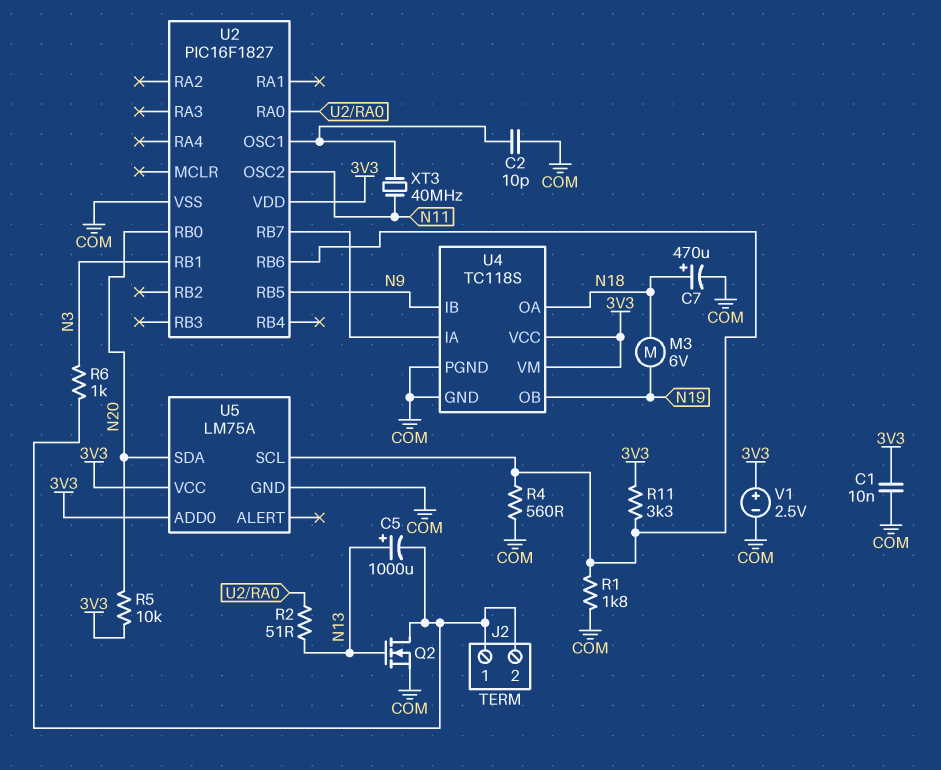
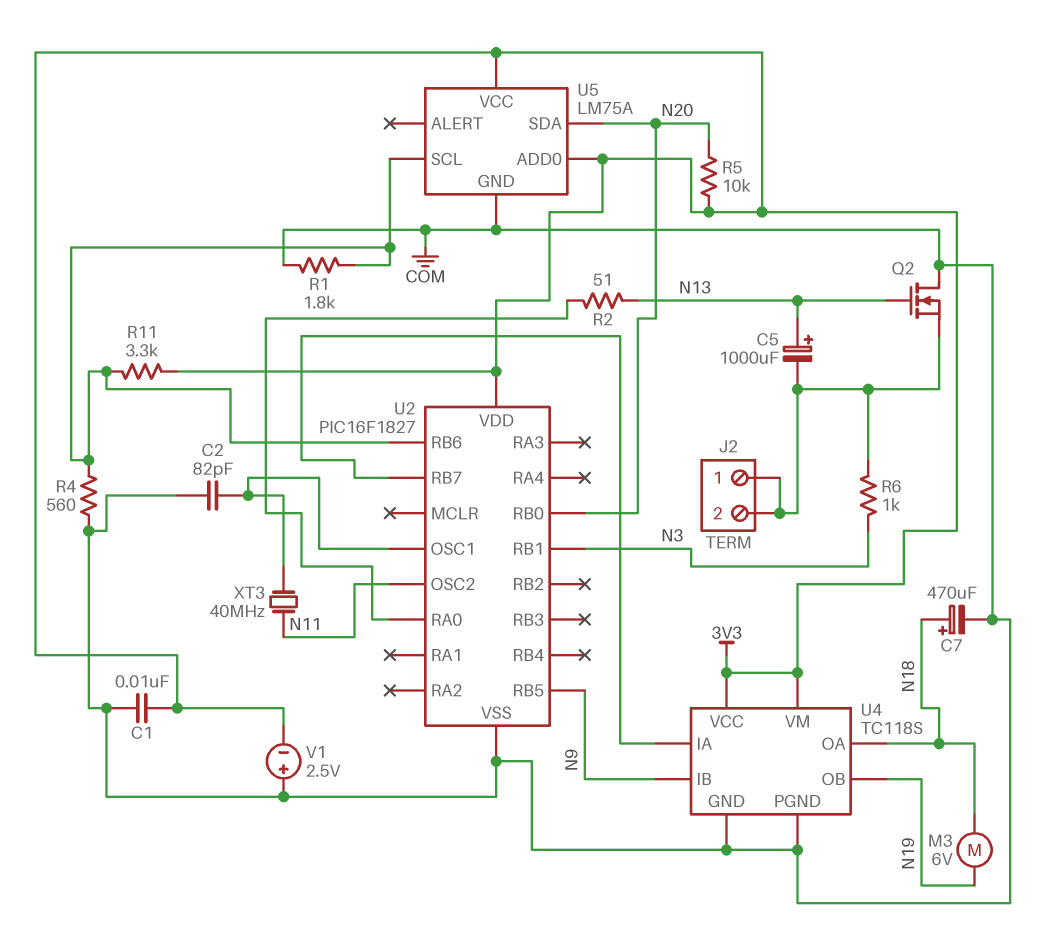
C2: 10pF (COM, U2/OSC1) -> 82pF (COM, U2/OSC1)
Q2: NMOS (G N13, D J2/1, S COM) -> NMOS (G N13, D COM, S J2/1)
V1: 2.5V (plus 3V3, minus COM) -> 2.5V (plus COM, minus 3V3)

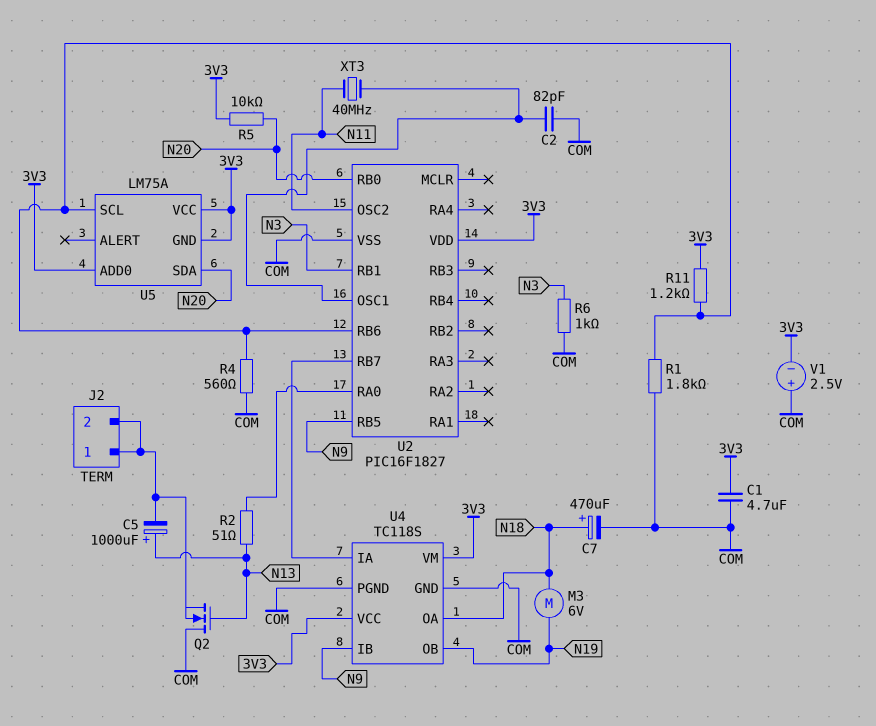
C1: 10nF (3V3, COM) -> 4.7uF (3V3, COM)
R6: 1k (J2/1, N3) -> 1k (COM, N3)
R11: 3.3k (3V3, U2/RB6) -> 1.2k (3V3, U2/RB6)
U5 pin GND: COM -> 3V3

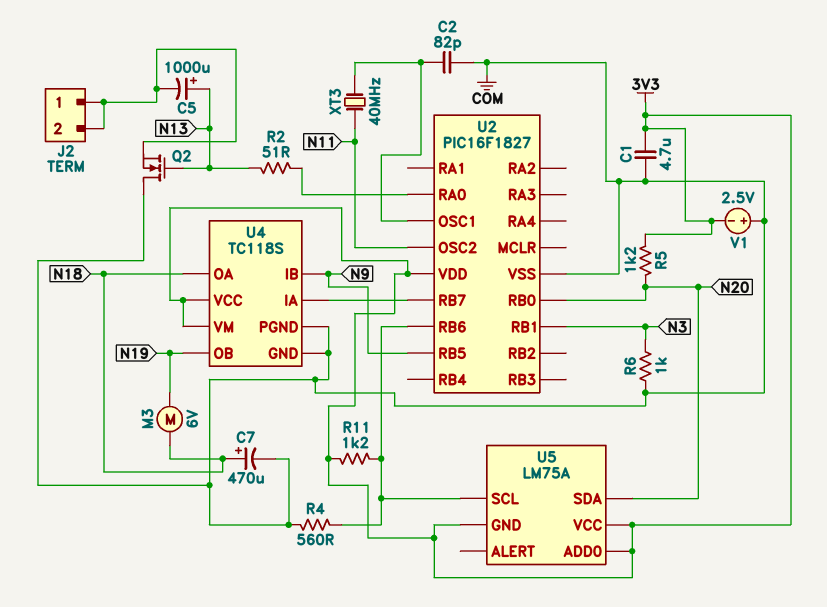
R1: 1.8k (COM, U2/RB6) -> none
R5: 10k (3V3, N20) -> 1.2k (3V3, N20)

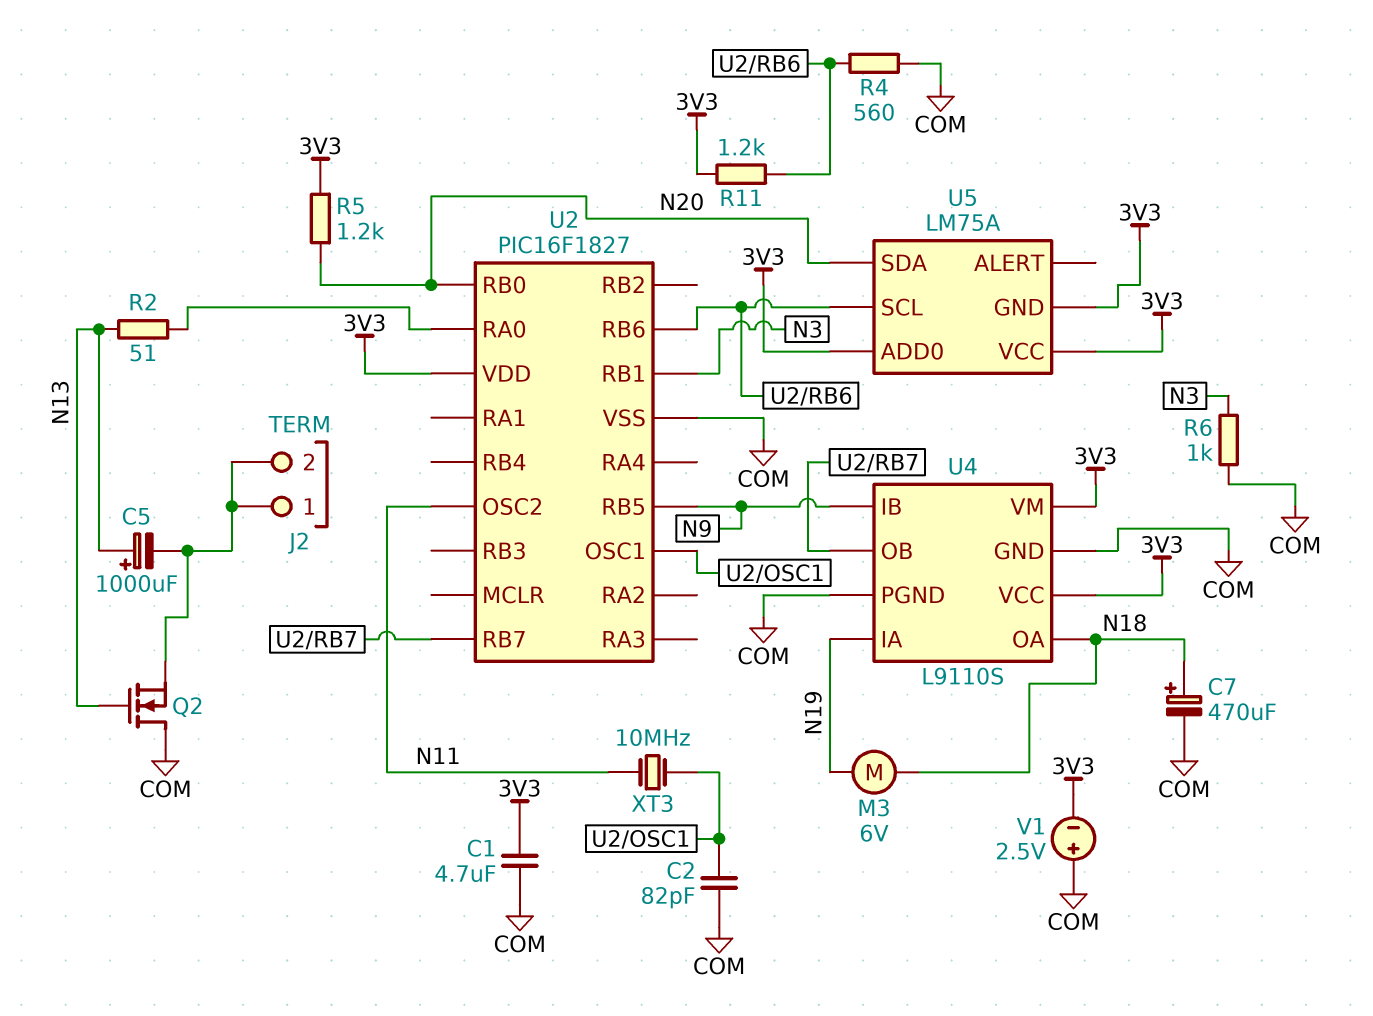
U4: TC118S -> L9110S
U4 pin IA: U2/RB7 -> N19
U4 pin OB: N19 -> U2/RB7
XT3: 40MHz (N11, U2/OSC1) -> 10MHz (N11, U2/OSC1)

